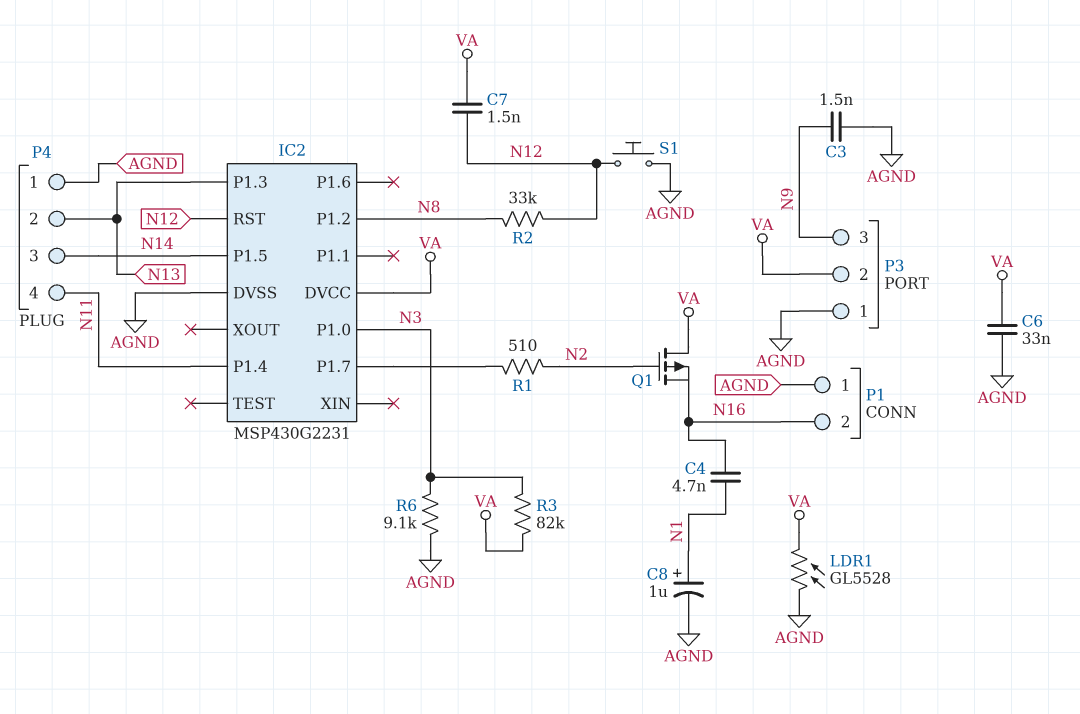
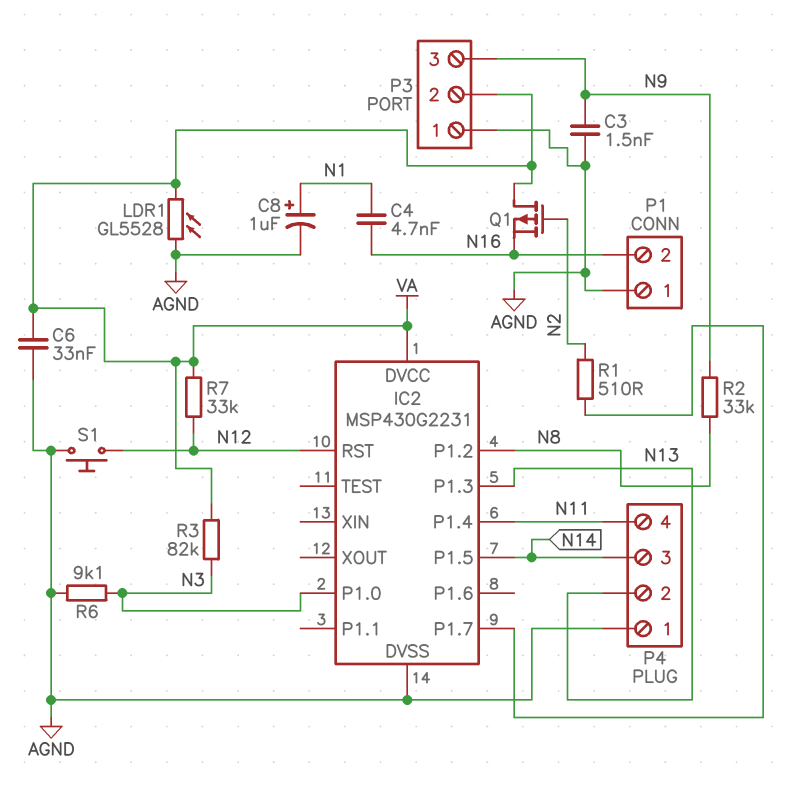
C7: 1.5nF (N12, VA) -> none
R2: 33k (N8, N12) -> 33k (N8, N9)
R7: none -> 33k (N12, VA)

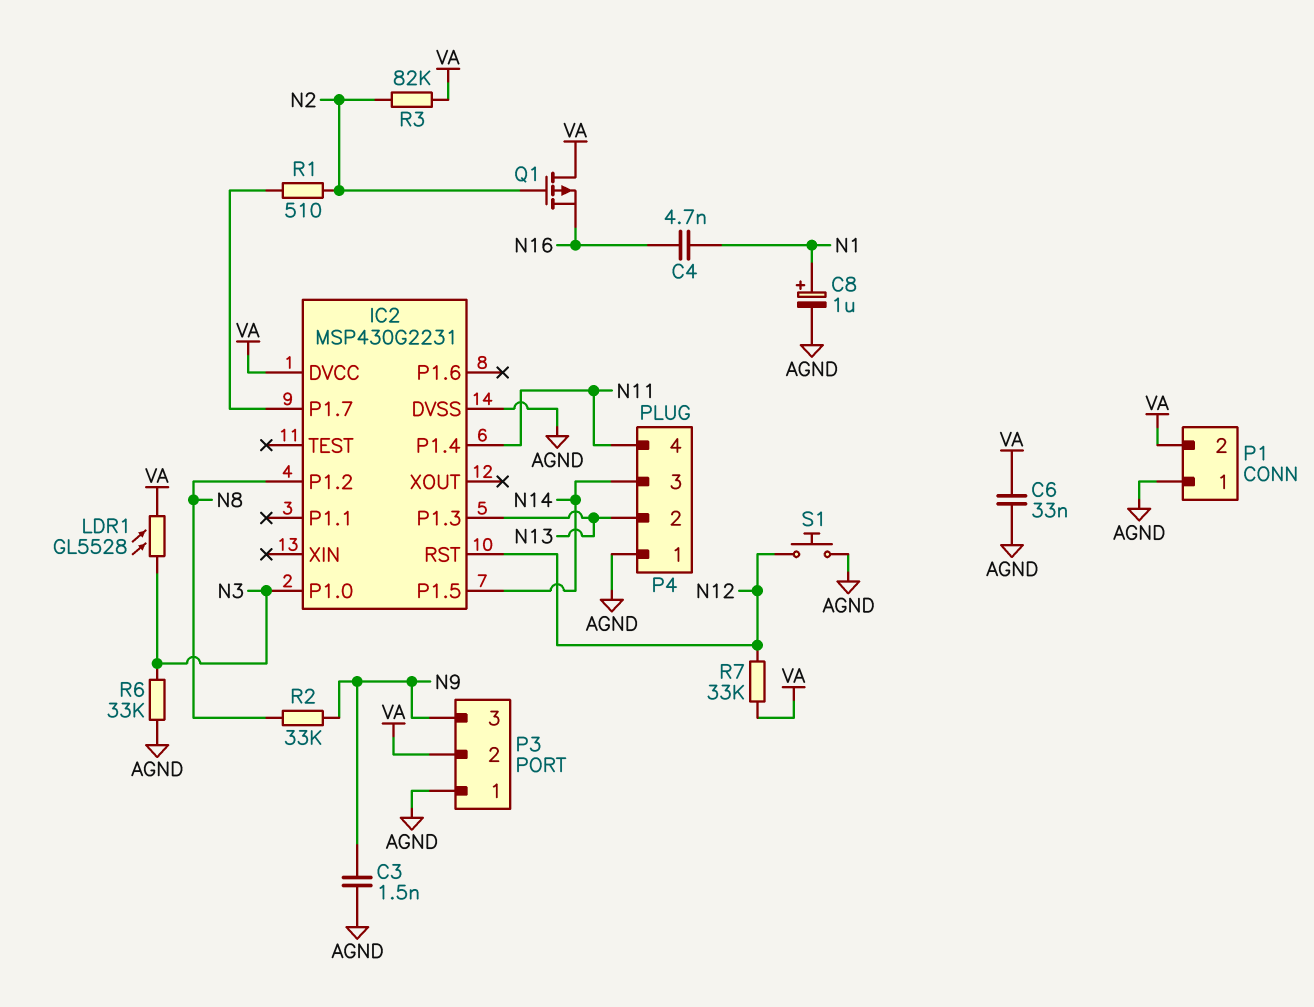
LDR1: GL5528 (AGND, VA) -> GL5528 (N3, VA)
P1 pin 2: N16 -> VA
R3: 82k (N3, VA) -> 82k (N2, VA)
R6: 9.1k (AGND, N3) -> 33k (AGND, N3)

